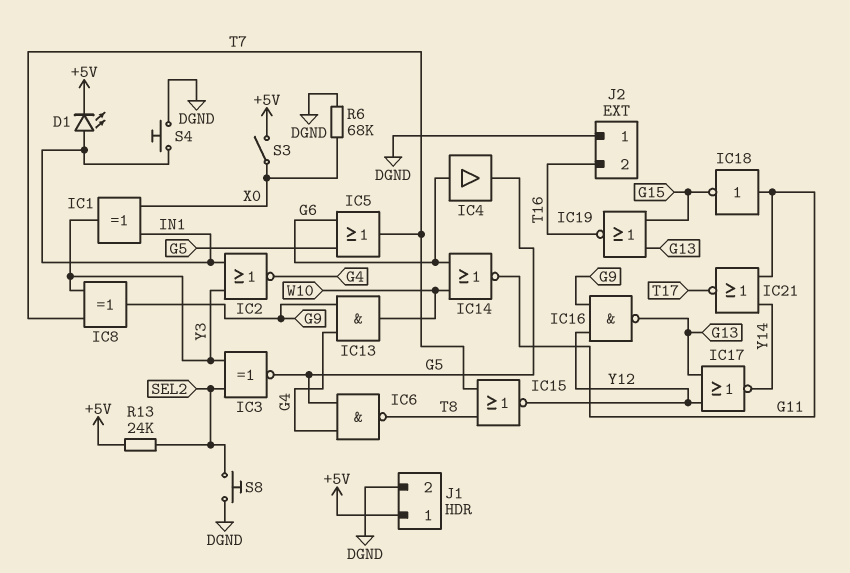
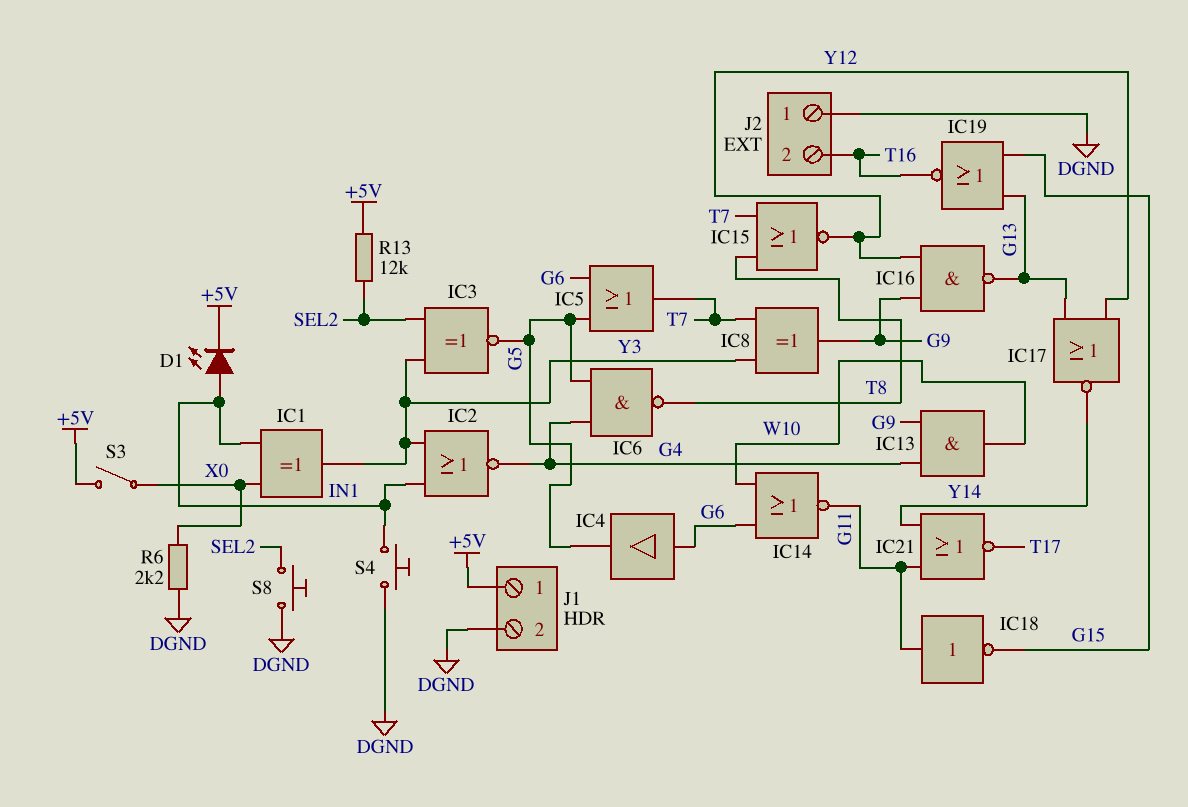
R6: 68k (DGND, X0) -> 2.2k (DGND, X0)
R13: 24k (+5V, SEL2) -> 12k (+5V, SEL2)

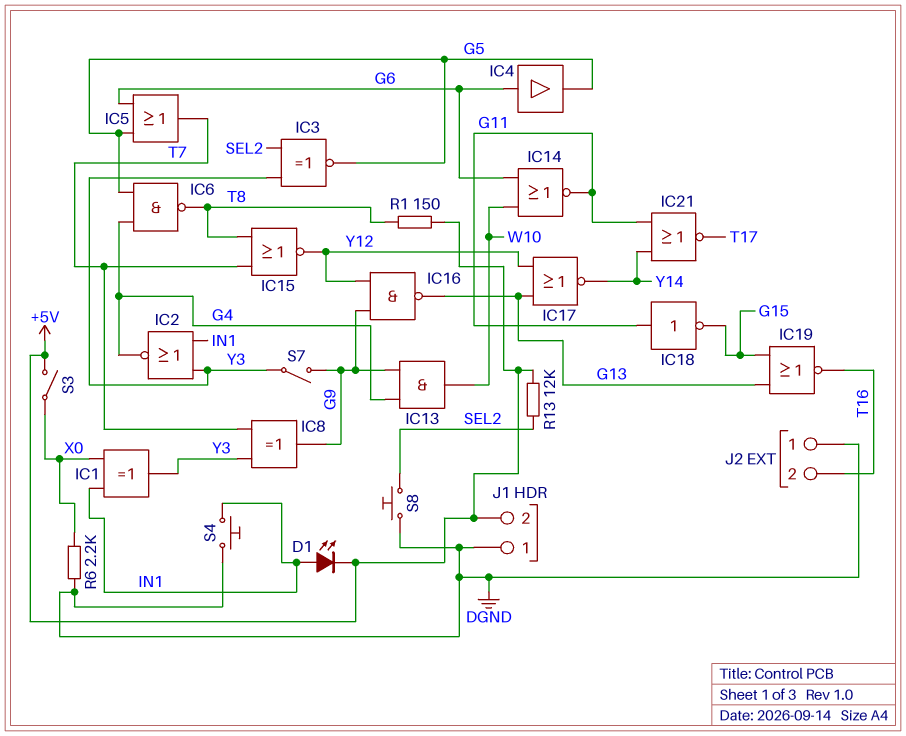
J1 pin 1: +5V -> DGND
J1 pin 2: DGND -> +5V
R1: none -> 150 (+5V, T8)
S7: none -> switch (G9, Y3)

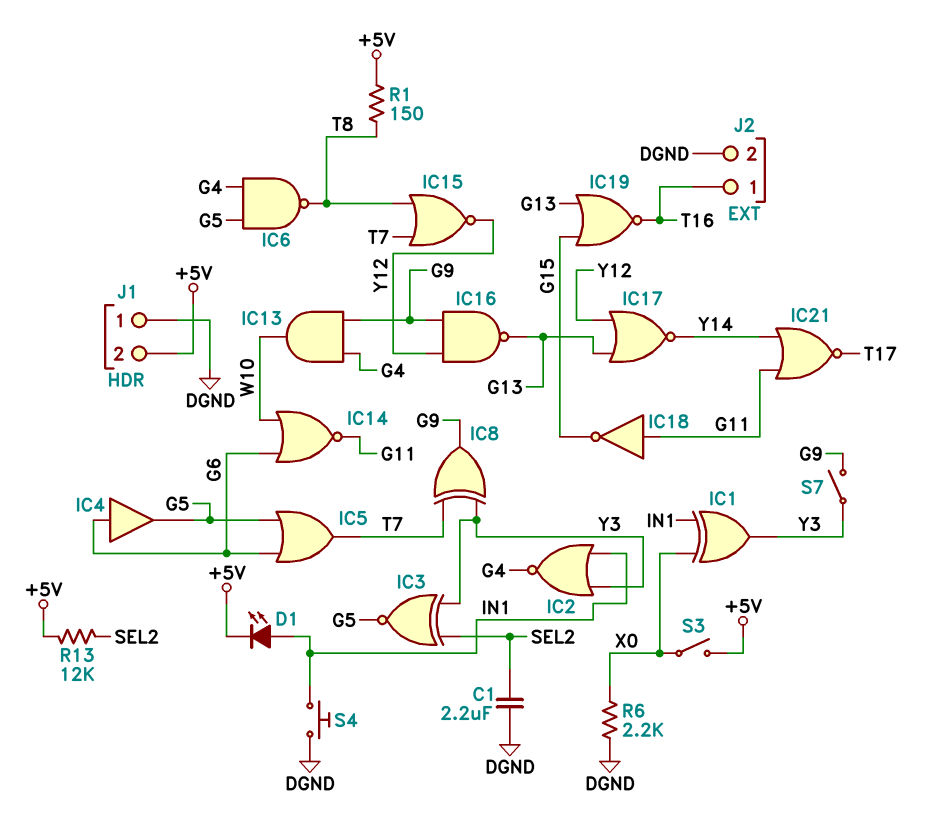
C1: none -> 2.2uF (DGND, SEL2)
J2 pin 1: DGND -> T16
J2 pin 2: T16 -> DGND
S8: button (DGND, SEL2) -> none

